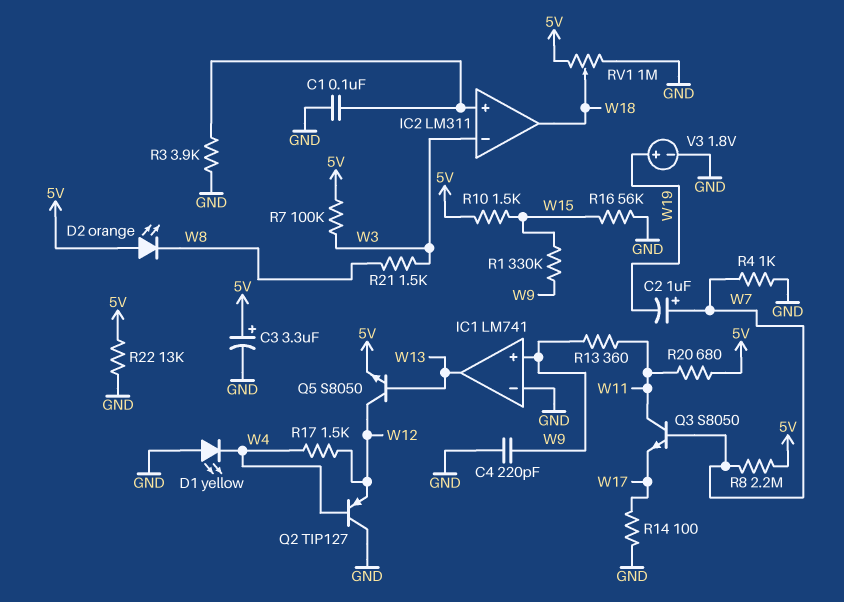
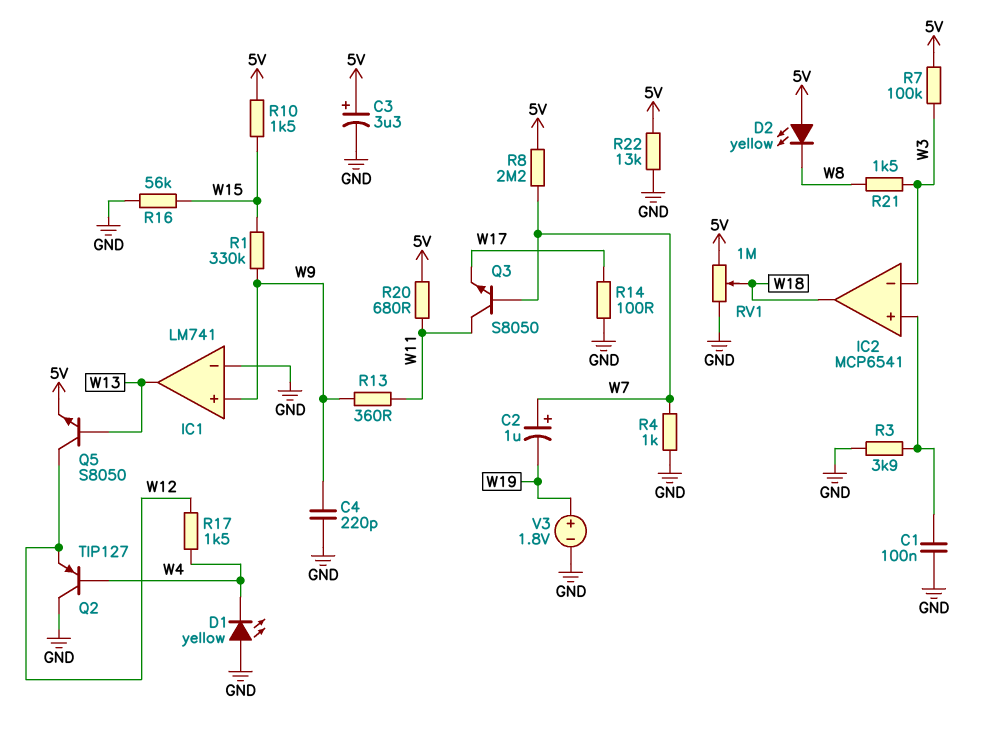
D2: LED orange (A 5V, K W8) -> LED yellow (A 5V, K W8)
IC2: LM311 -> MCP6541

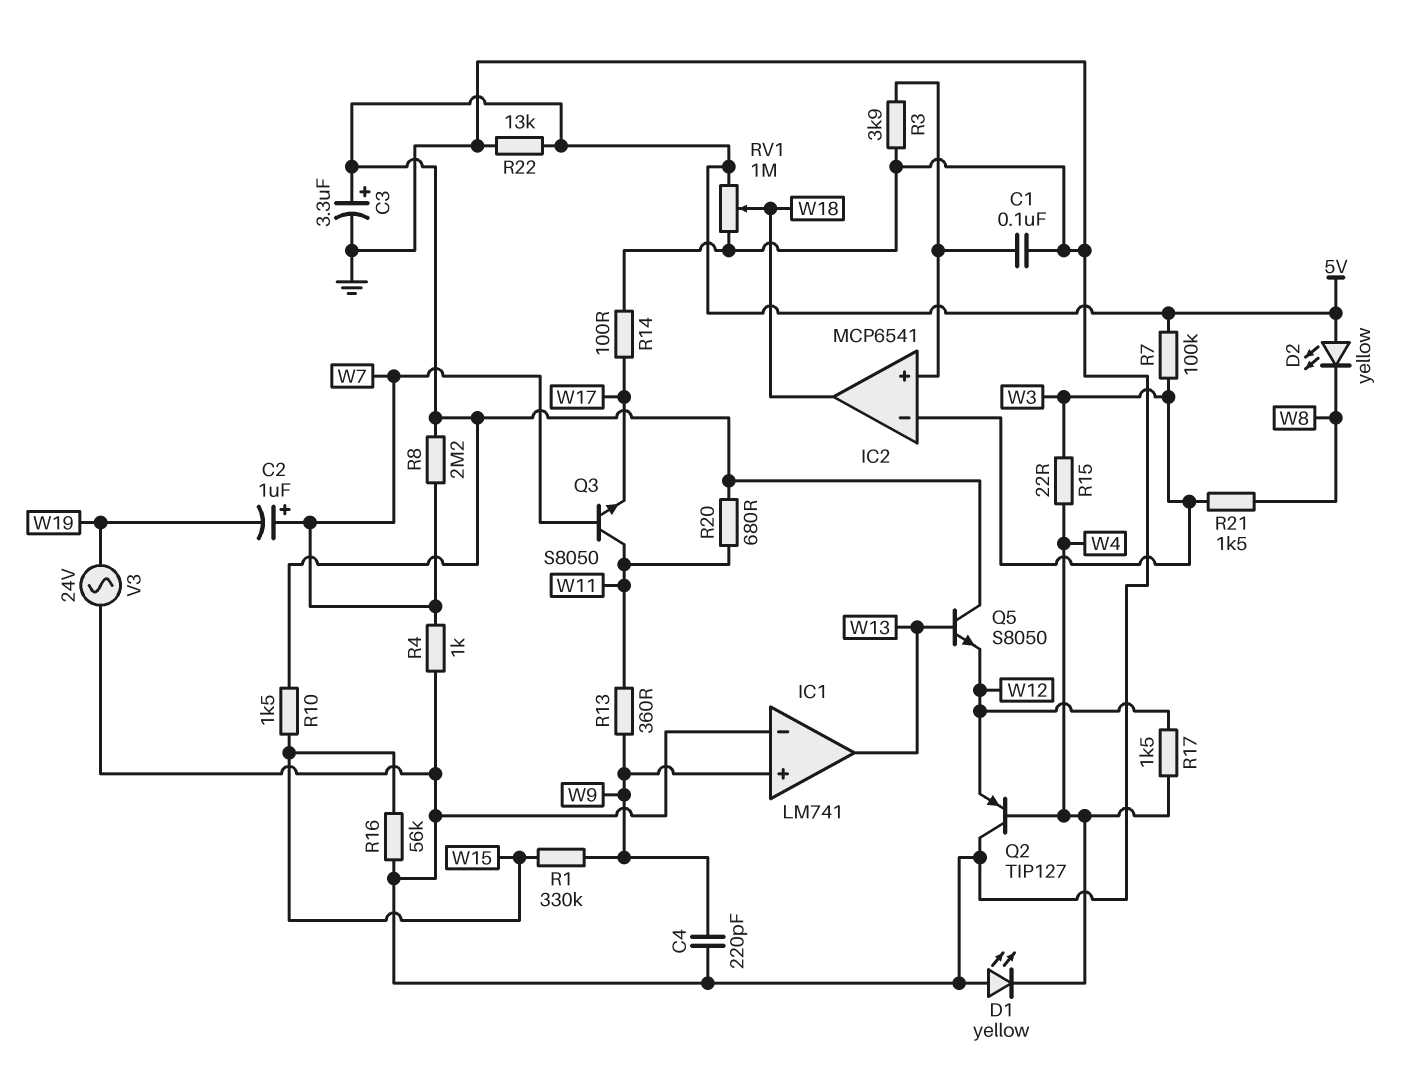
Q5: NPN S8050 (B W13, C W12, E 5V) -> NPN S8050 (B W13, C 5V, E W12)
R15: none -> 22 (W3, W4)
V3: 1.8V (plus W19, minus GND) -> AC 24V (GND, W19)

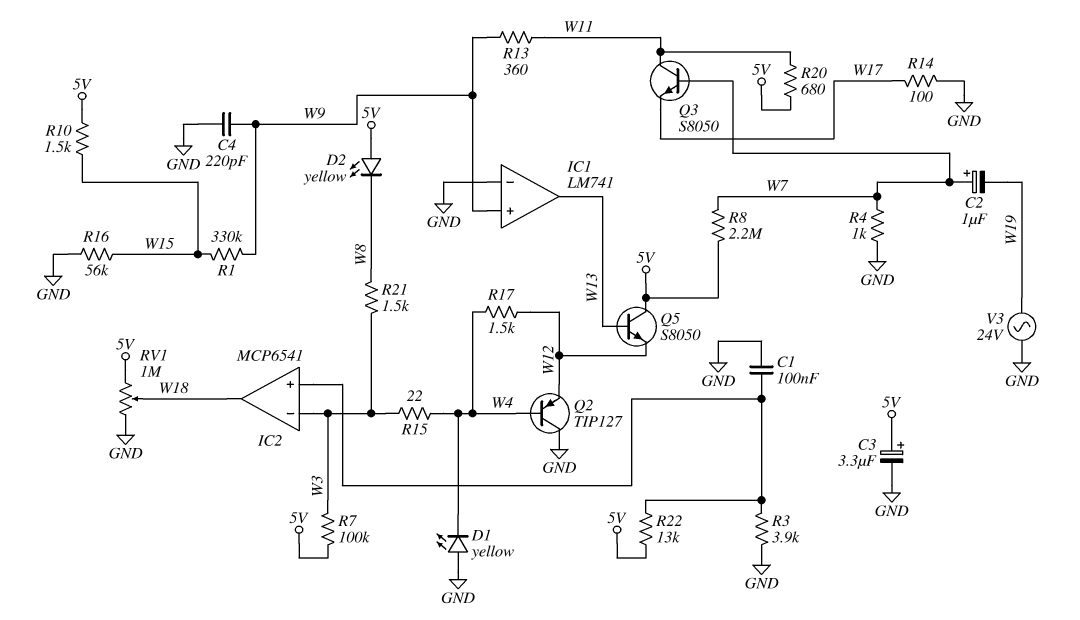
R22: 13k (5V, GND) -> 13k (5V, IC2/in+)

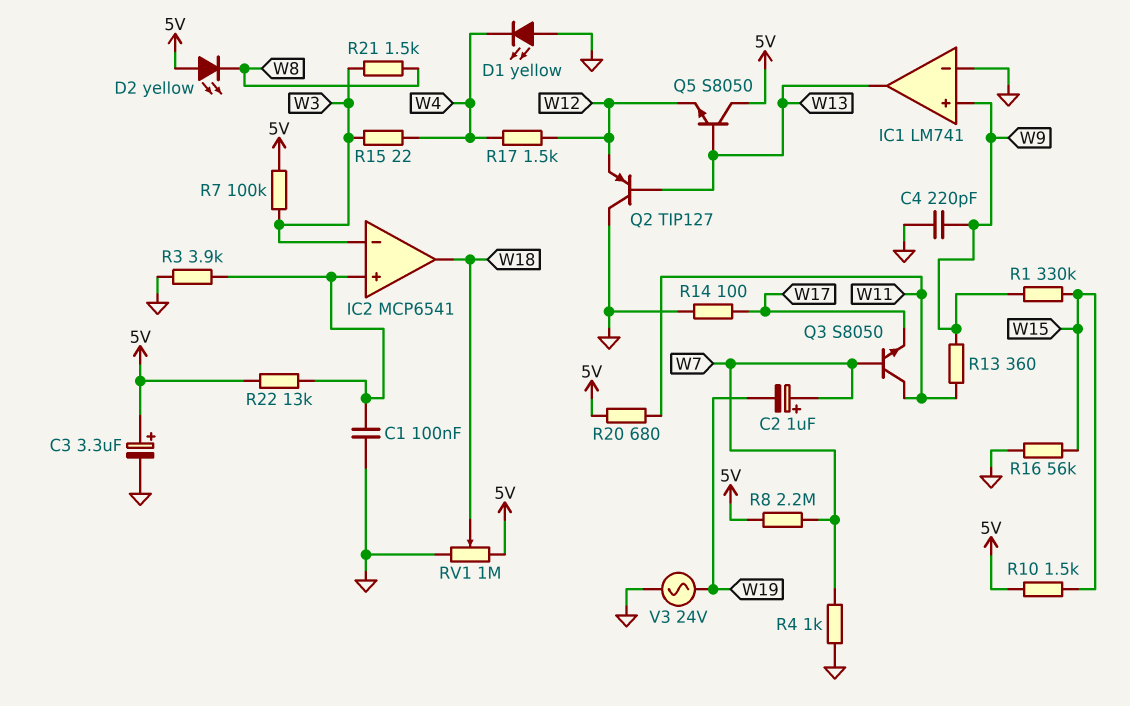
Q2: PNP TIP127 (B W4, C GND, E W12) -> PNP TIP127 (B W13, C GND, E W12)

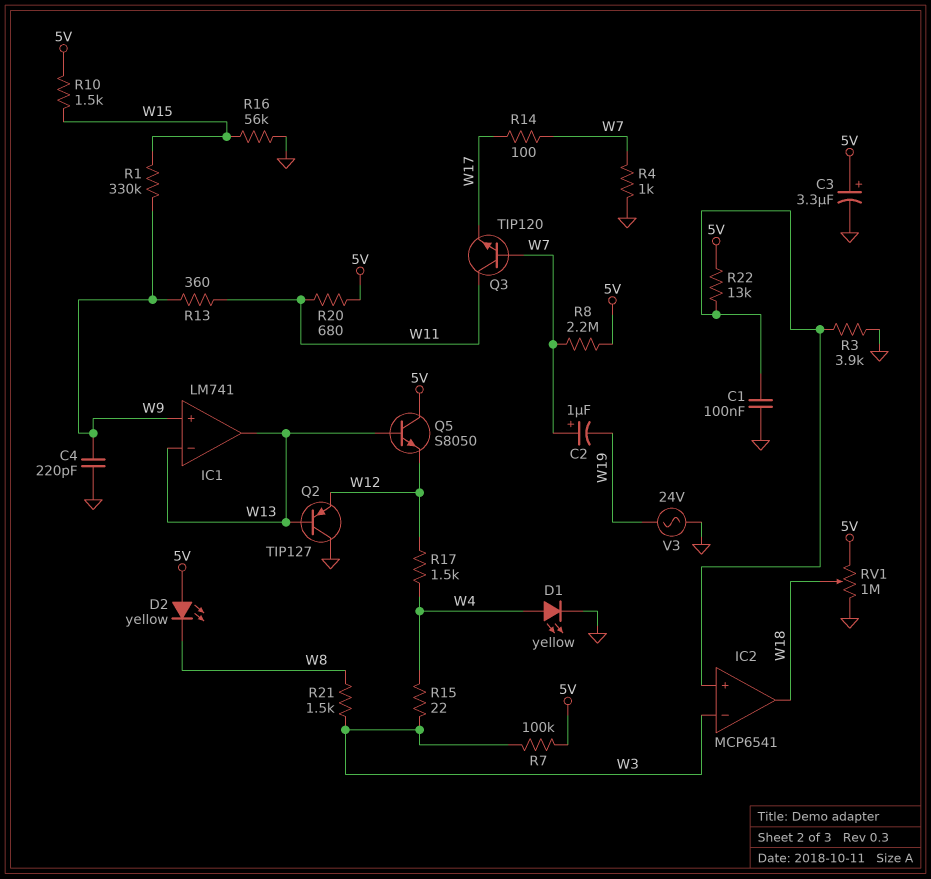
D1: LED yellow (A GND, K W4) -> LED yellow (A W4, K GND)
IC1 pin in-: GND -> W13
Q3: NPN S8050 (B W7, C W11, E W17) -> NPN TIP120 (B W7, C W11, E W17)
R14: 100 (GND, W17) -> 100 (W7, W17)

